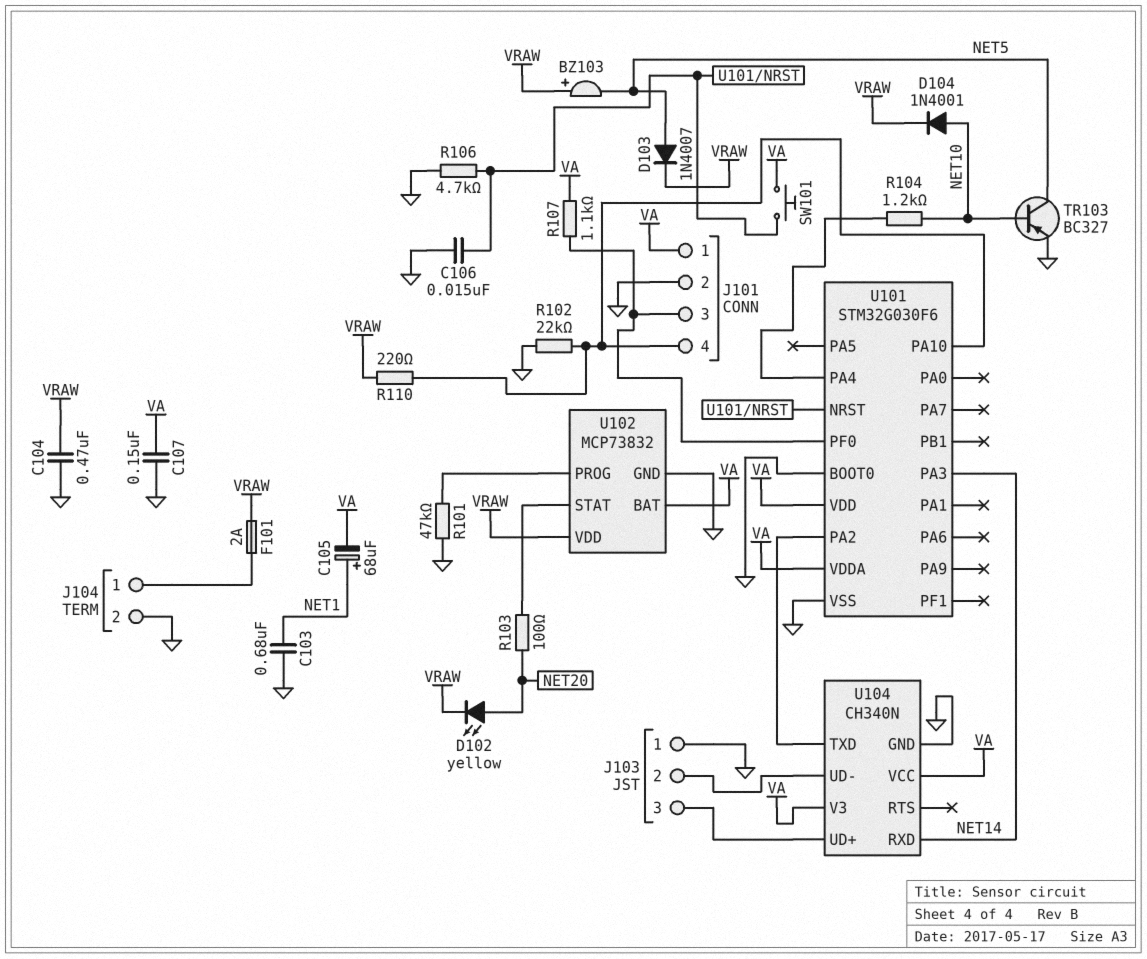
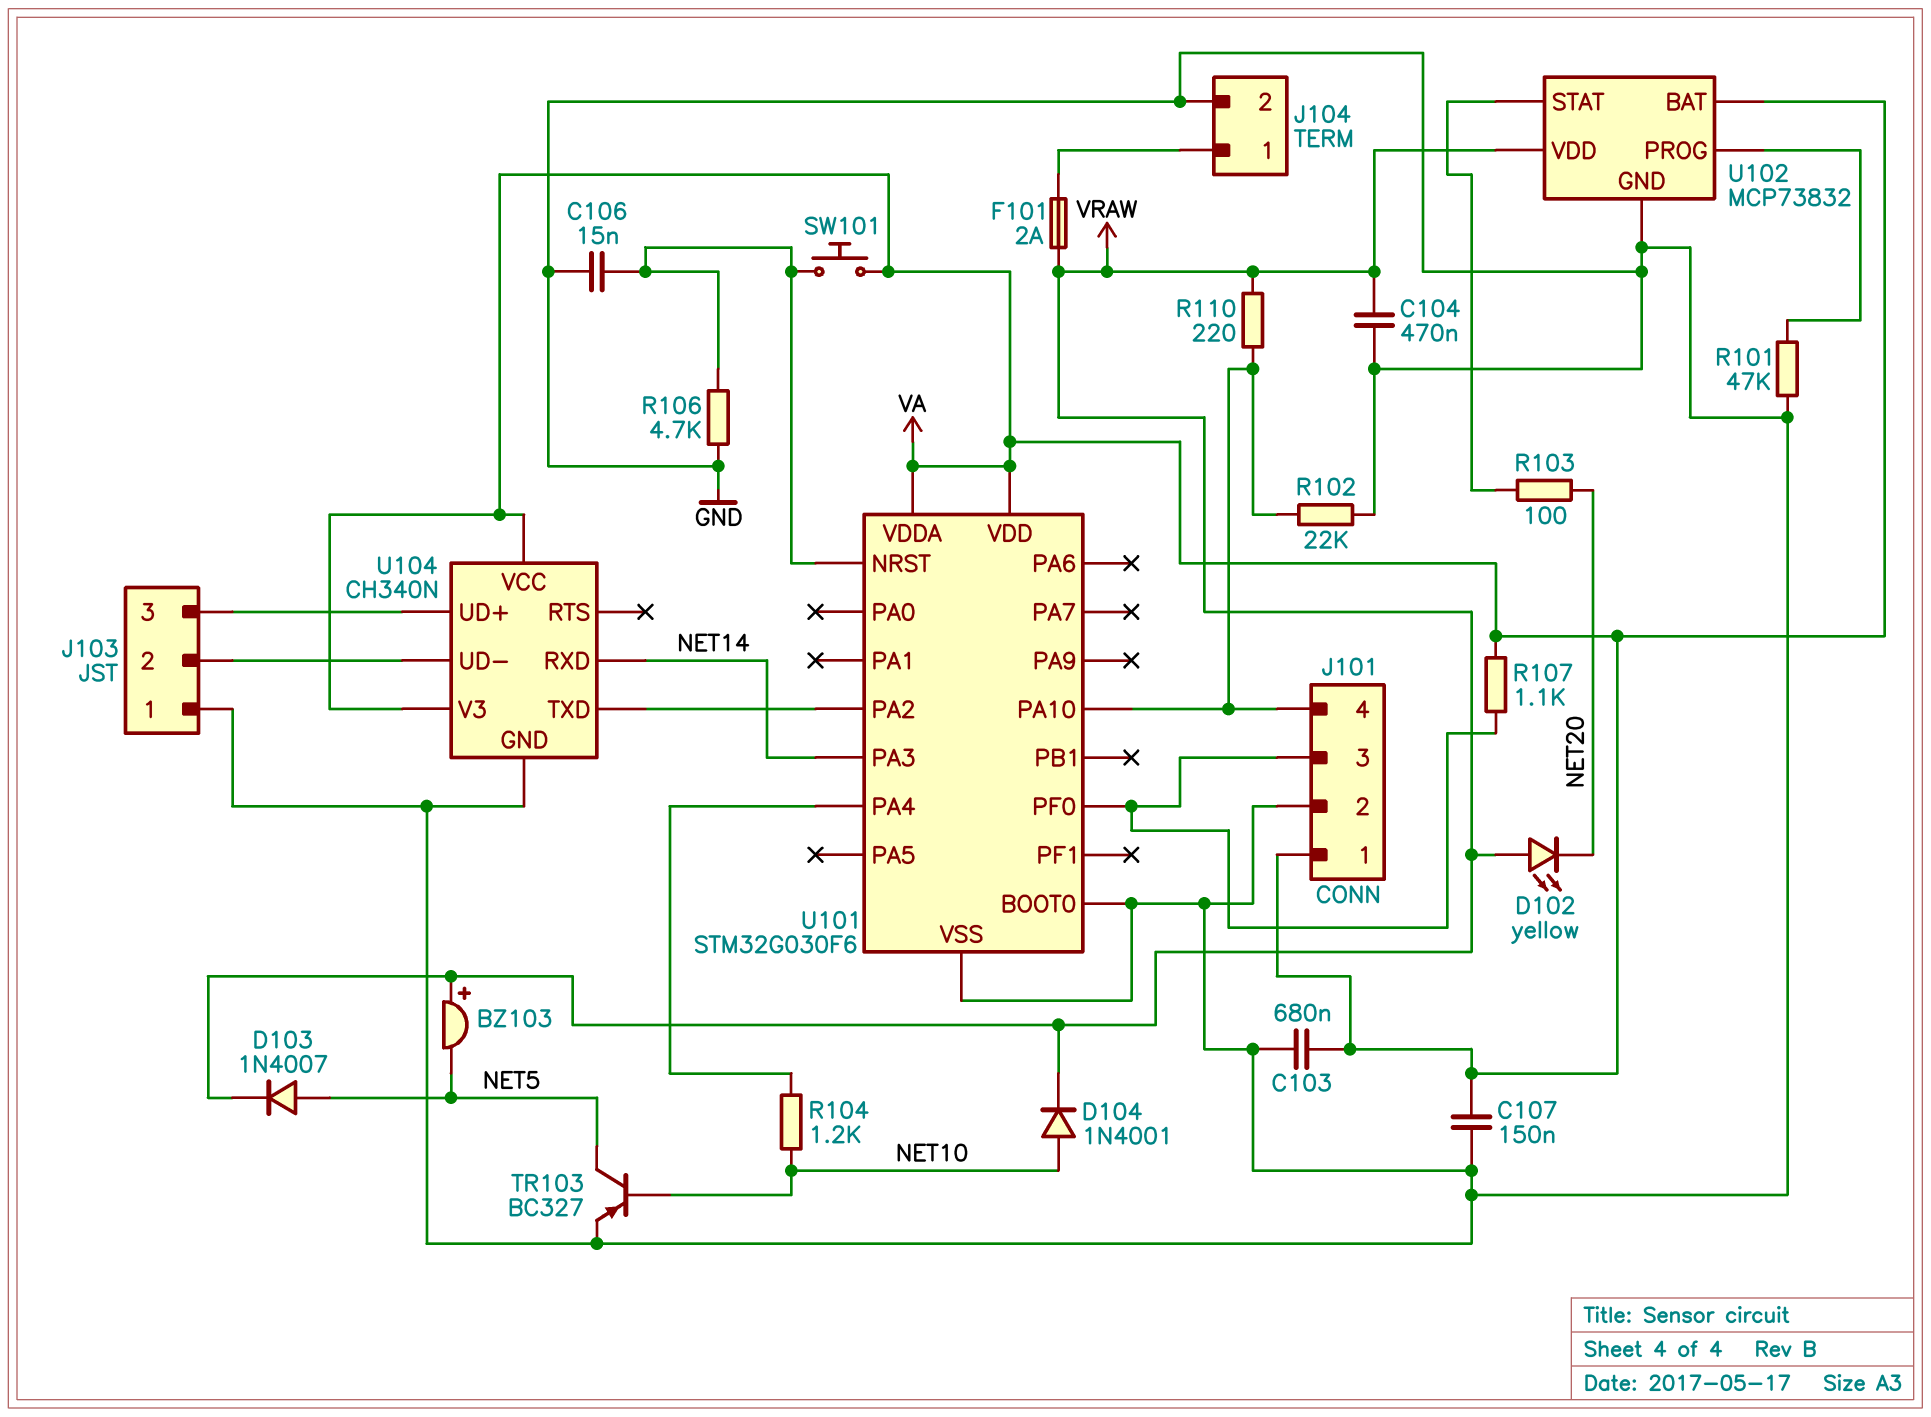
C103: 680nF (GND, NET1) -> 680nF (GND, VA)
C105: 68uF (plus NET1, minus VA) -> none
D102: LED yellow (A NET20, K VRAW) -> LED yellow (A VRAW, K NET20)

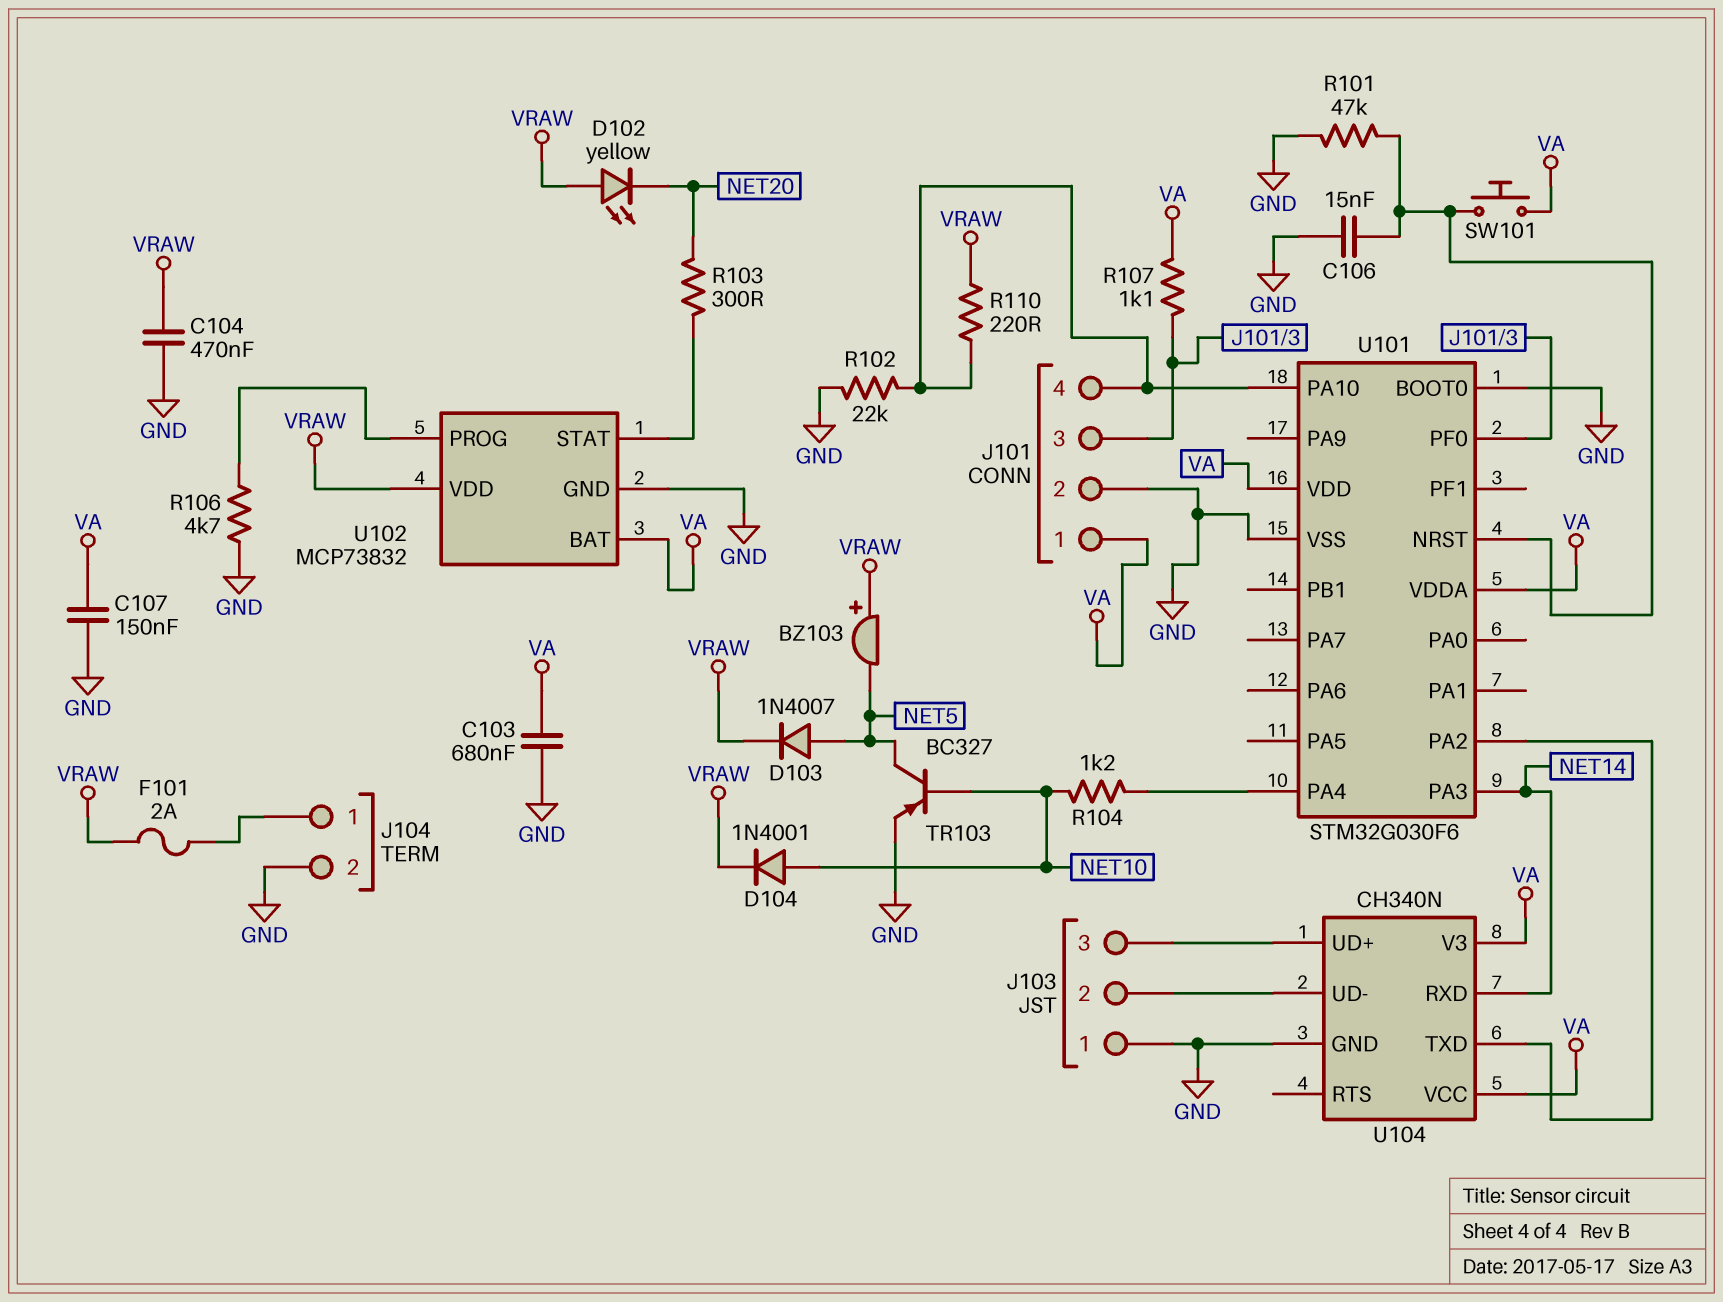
R101: 47k (GND, U102/PROG) -> 47k (GND, U101/NRST)
R103: 100 (NET20, U102/STAT) -> 300 (NET20, U102/STAT)
R106: 4.7k (GND, U101/NRST) -> 4.7k (GND, U102/PROG)

